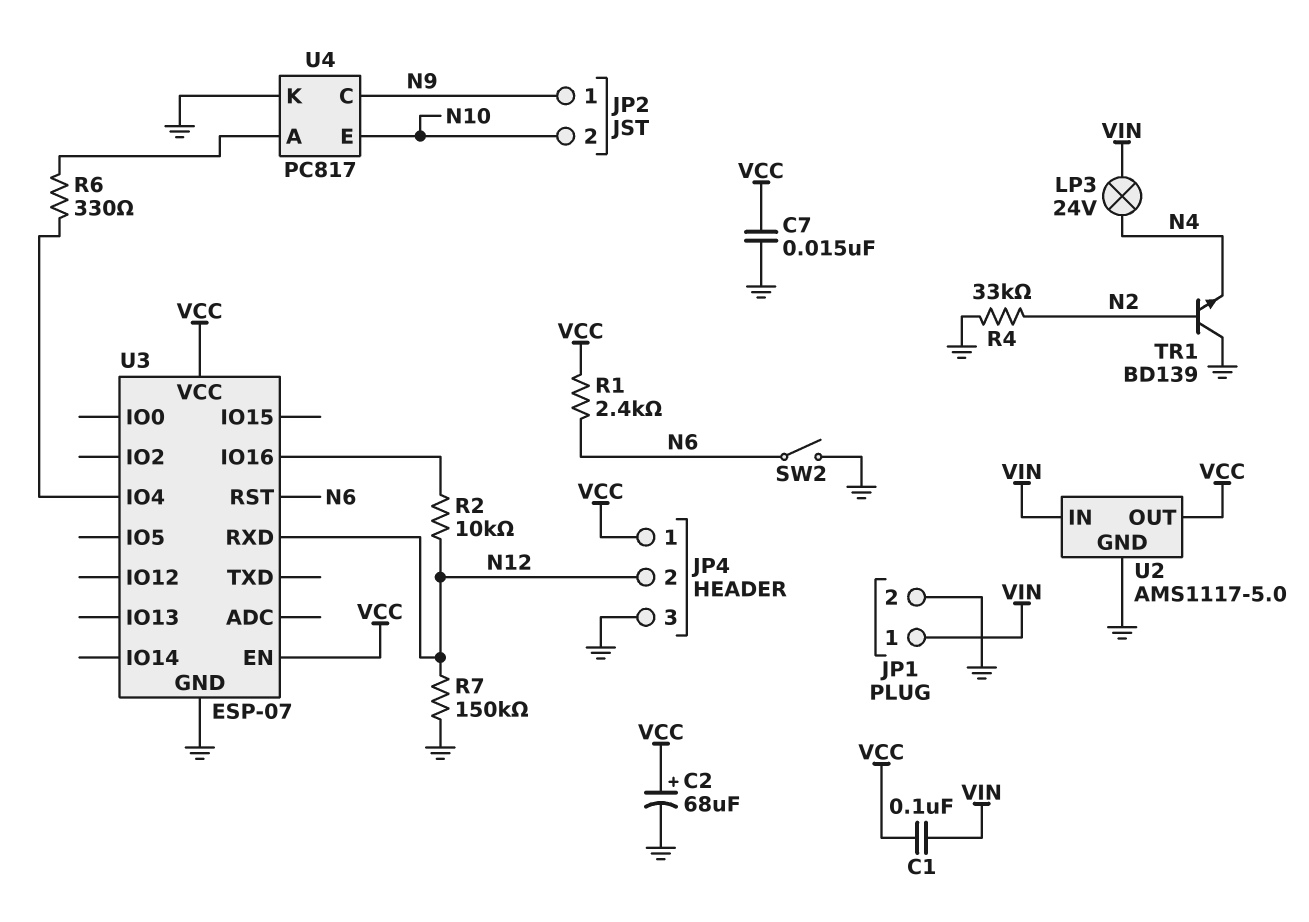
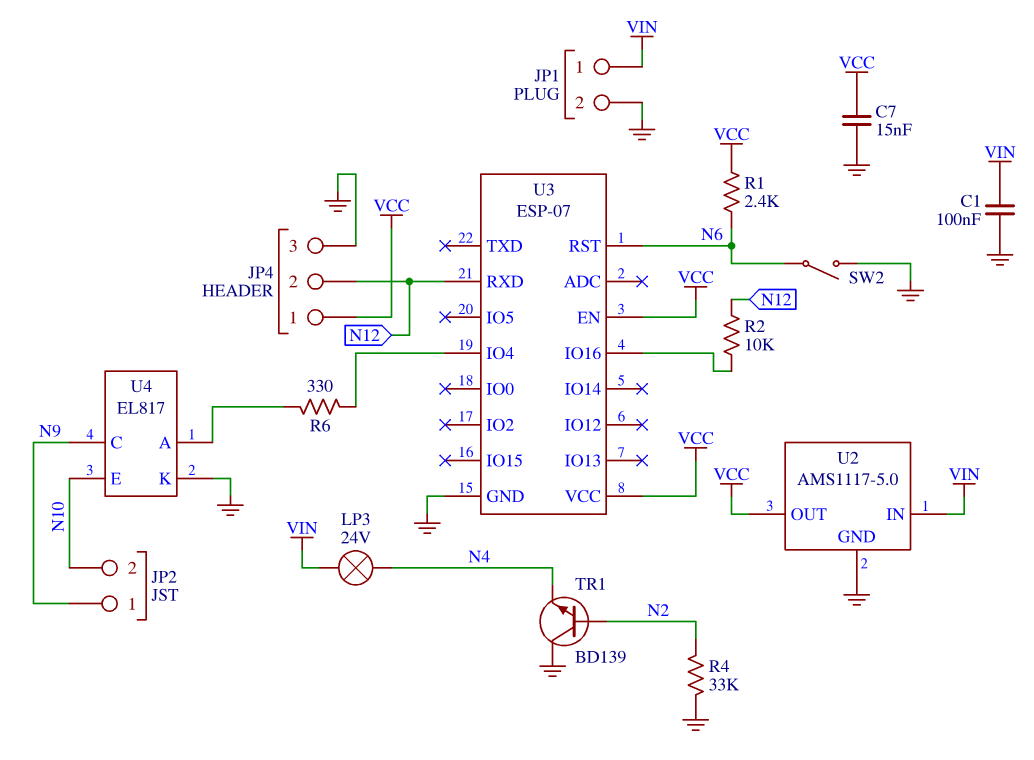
C1: 100nF (VCC, VIN) -> 100nF (GND, VIN)
C2: 68uF (plus VCC, minus GND) -> none
R7: 150k (GND, N12) -> none
U4: PC817 -> EL817

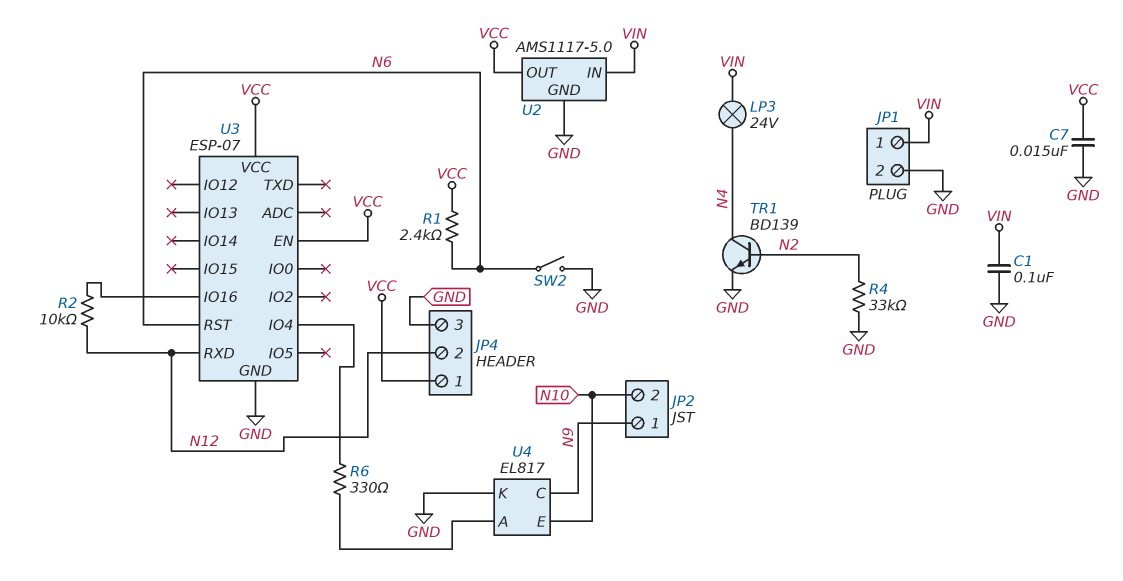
TR1: NPN BD139 (B N2, C GND, E N4) -> NPN BD139 (B N2, C N4, E GND)

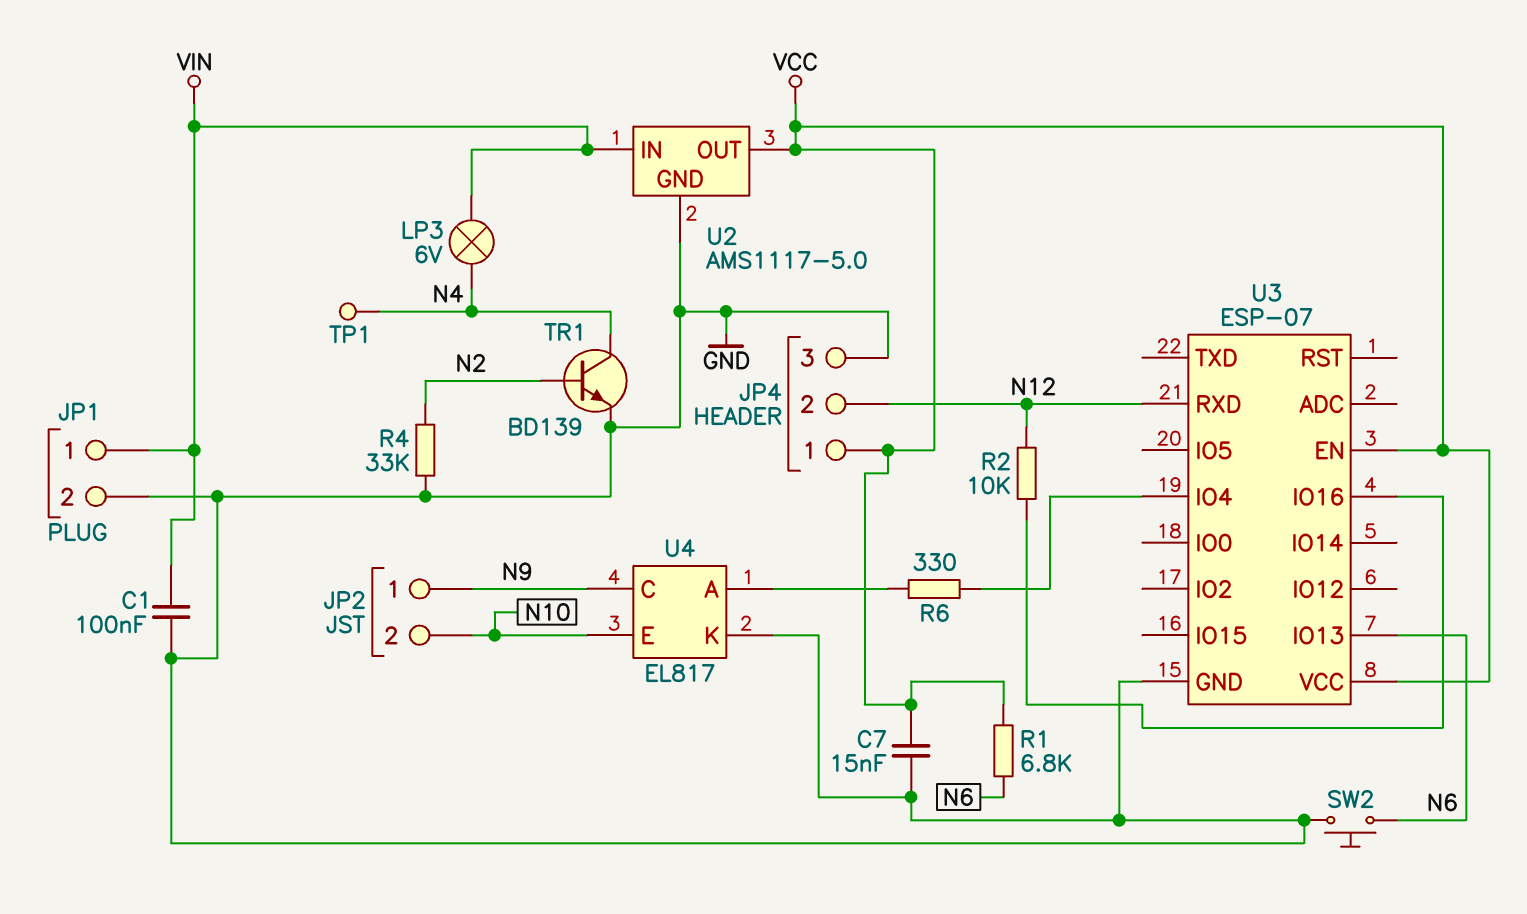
LP3: lamp 24V (N4, VIN) -> lamp 6V (N4, VIN)
R1: 2.4k (N6, VCC) -> 6.8k (N6, VCC)
SW2: switch (GND, N6) -> button (GND, N6)
TP1: none -> test point (N4)
U3 pin IO13: none -> N6
U3 pin RST: N6 -> none

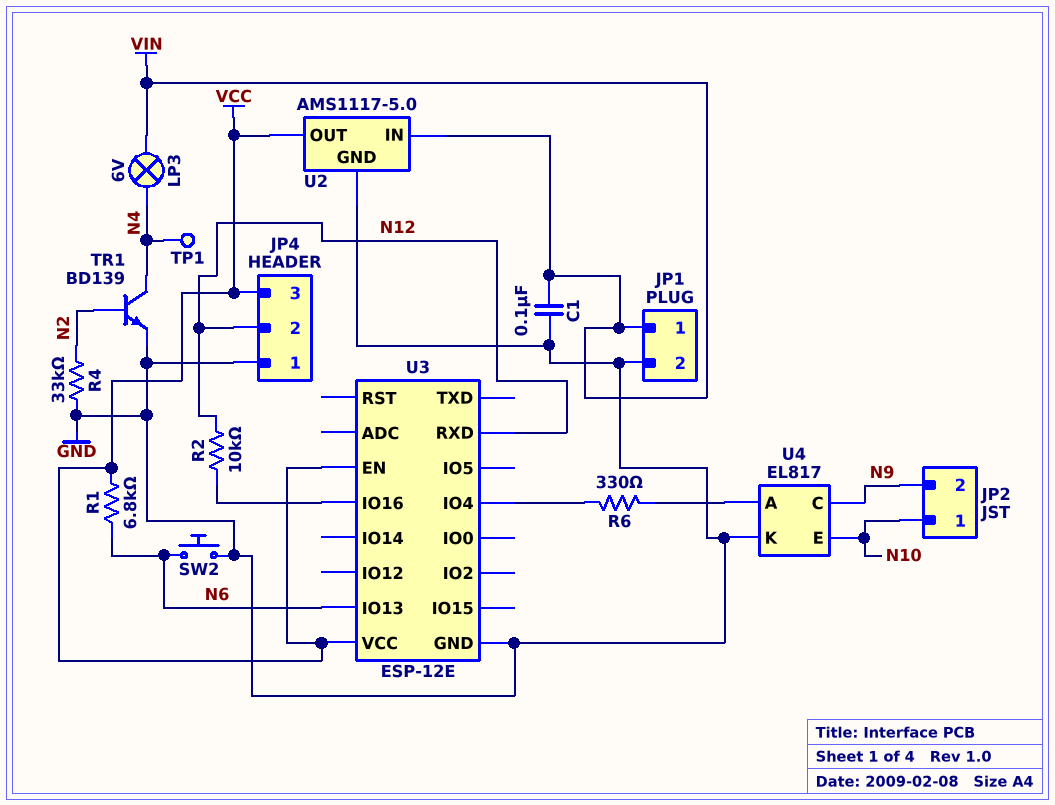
C7: 15nF (GND, VCC) -> none
JP2 pin 1: N9 -> N10
JP2 pin 2: N10 -> N9
JP4 pin 1: VCC -> GND
JP4 pin 3: GND -> VCC
U3: ESP-07 -> ESP-12E

